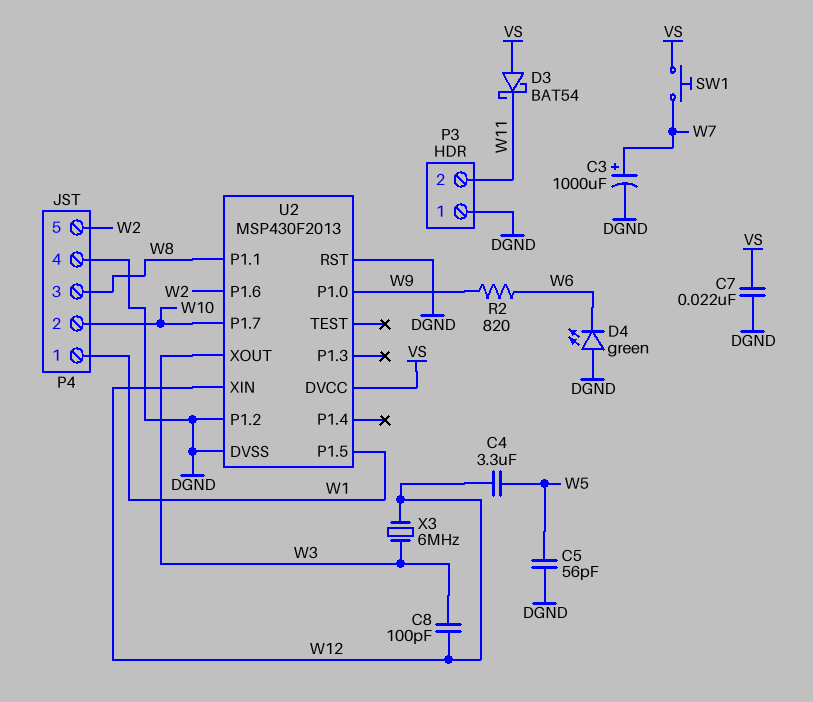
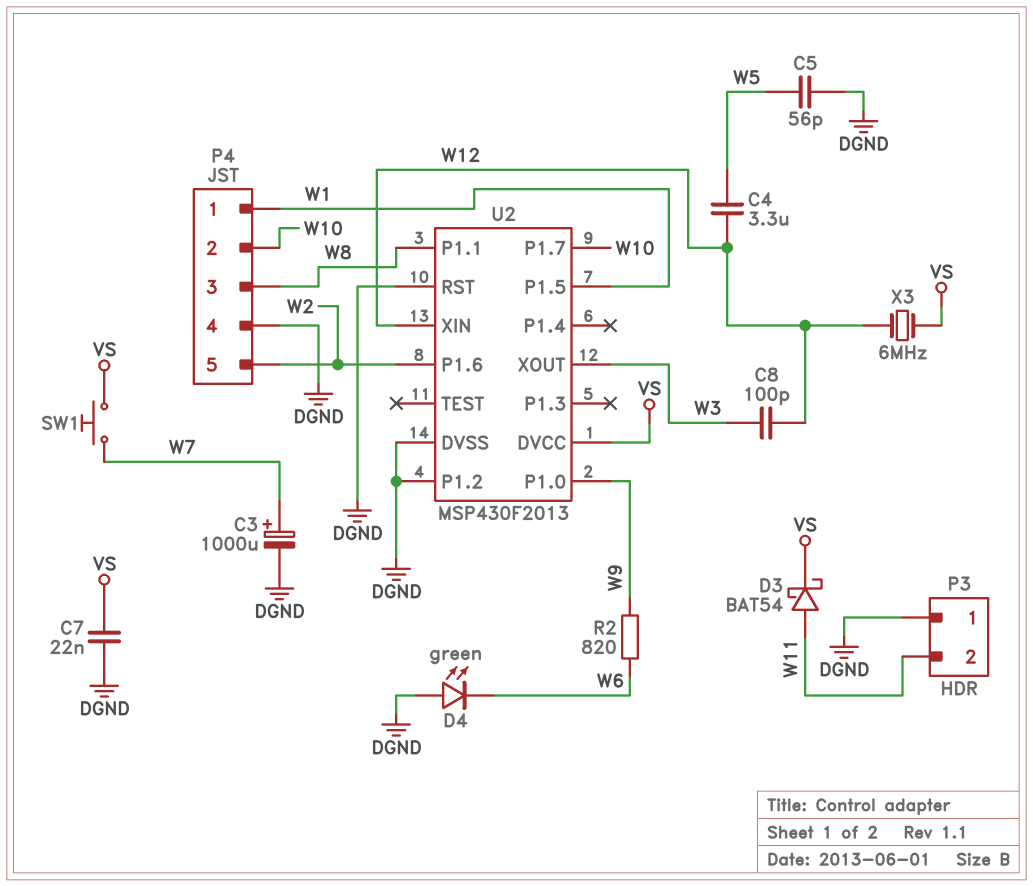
D3: schottky BAT54 (A VS, K W11) -> schottky BAT54 (A W11, K VS)
X3: 6MHz (W3, W12) -> 6MHz (VS, W12)

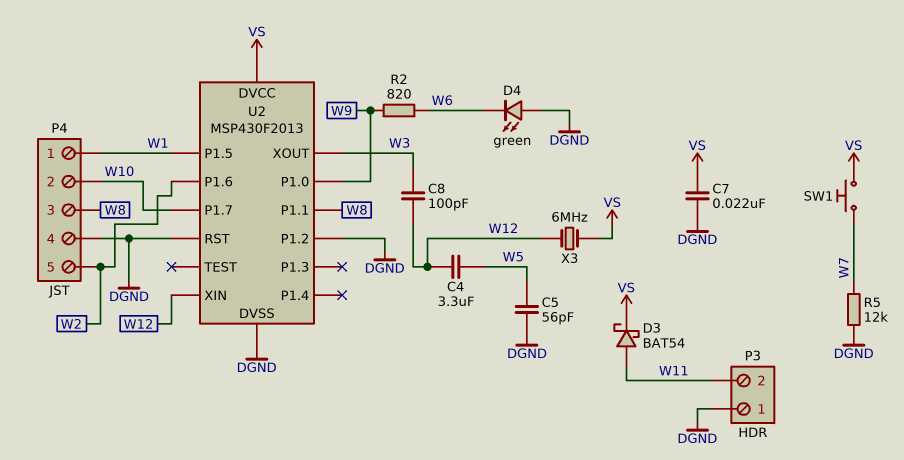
C3: 1000uF (plus W7, minus DGND) -> none
R5: none -> 12k (DGND, W7)

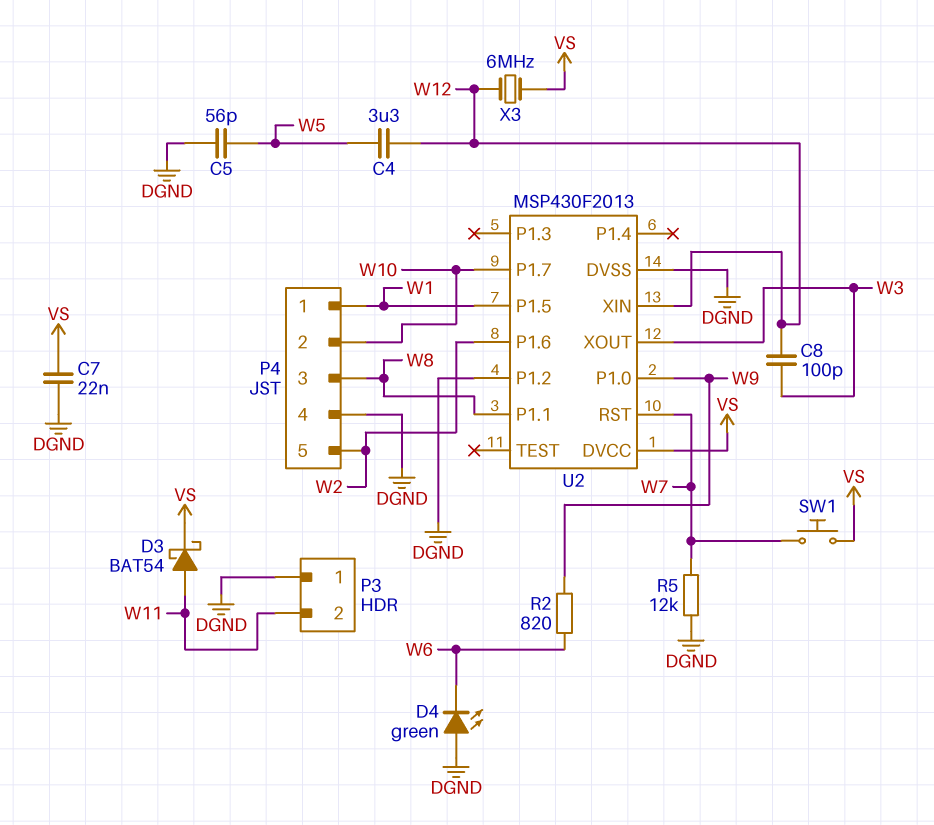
U2 pin RST: DGND -> W7

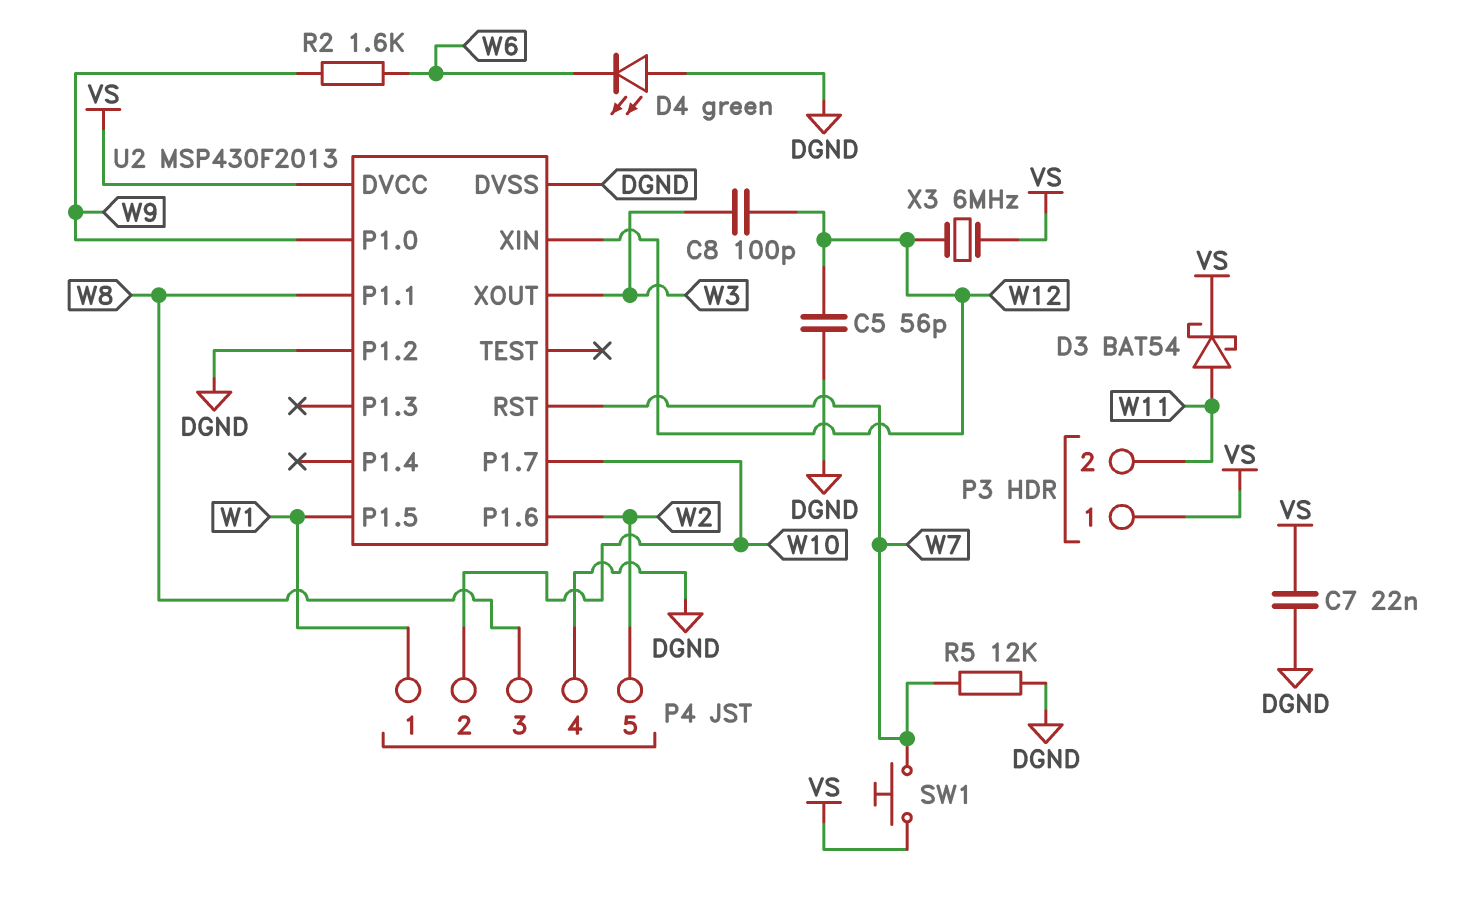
C4: 3.3uF (W5, W12) -> none
C5: 56pF (DGND, W5) -> 56pF (DGND, W12)
P3 pin 1: DGND -> VS
R2: 820 (W6, W9) -> 1.6k (W6, W9)

